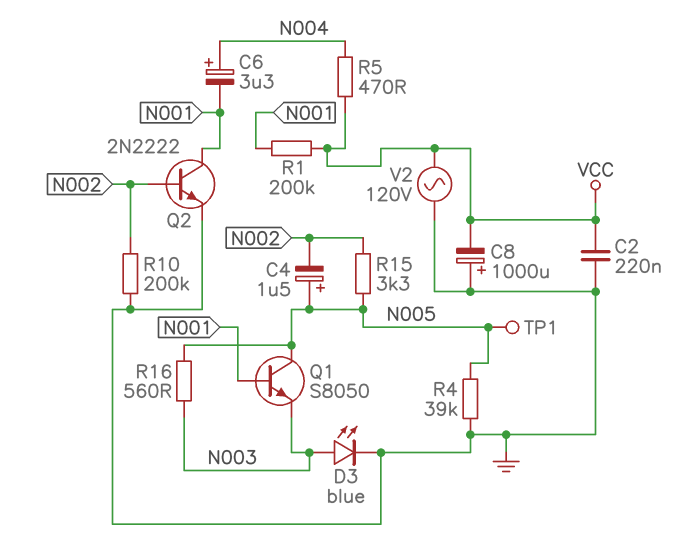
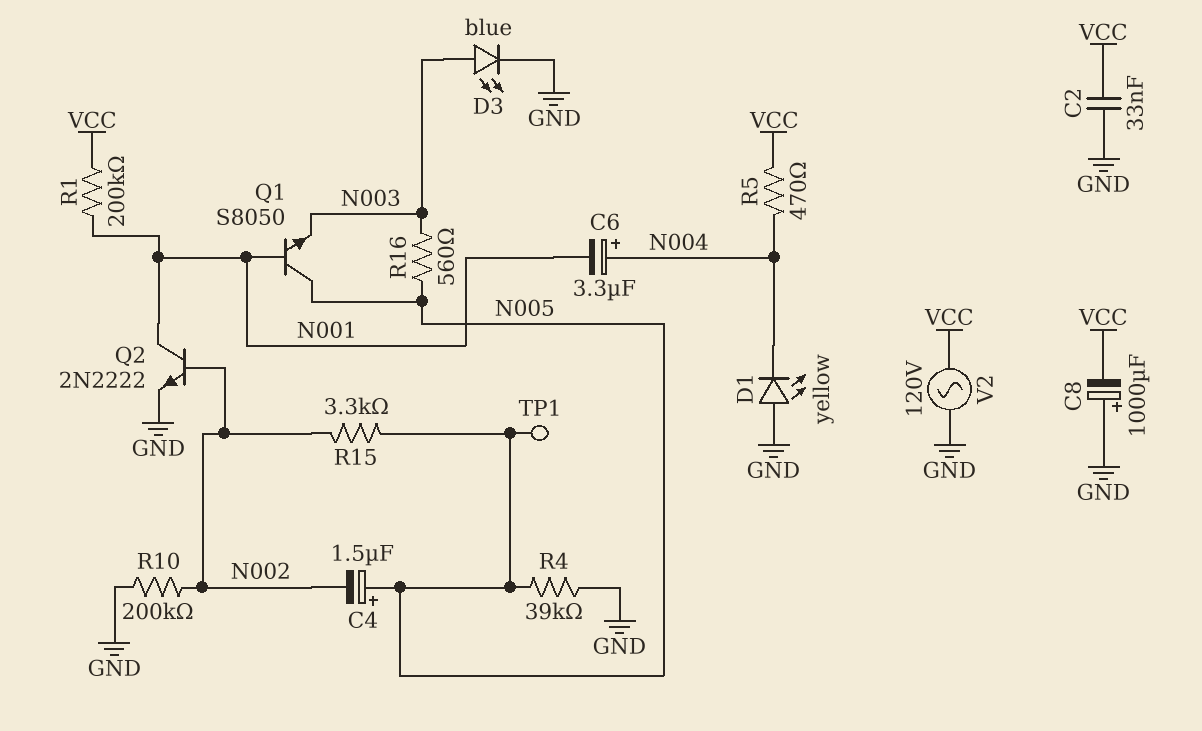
C2: 220nF (GND, VCC) -> 33nF (GND, VCC)
D1: none -> LED yellow (A GND, K N004)

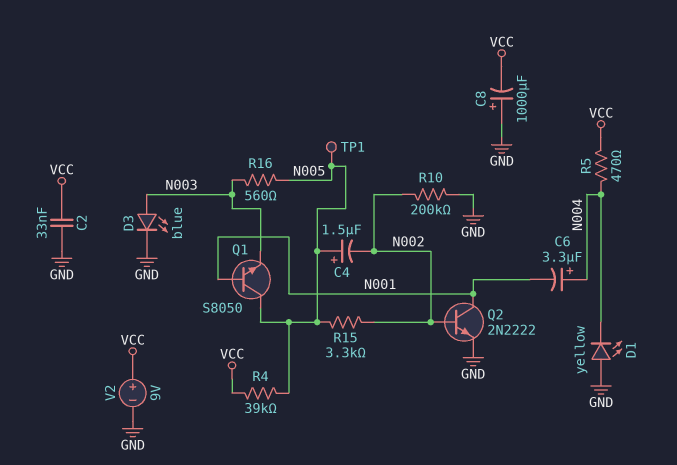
R1: 200k (N001, VCC) -> none
R4: 39k (GND, N005) -> 39k (N005, VCC)
V2: AC 120V (GND, VCC) -> 9V (plus VCC, minus GND)

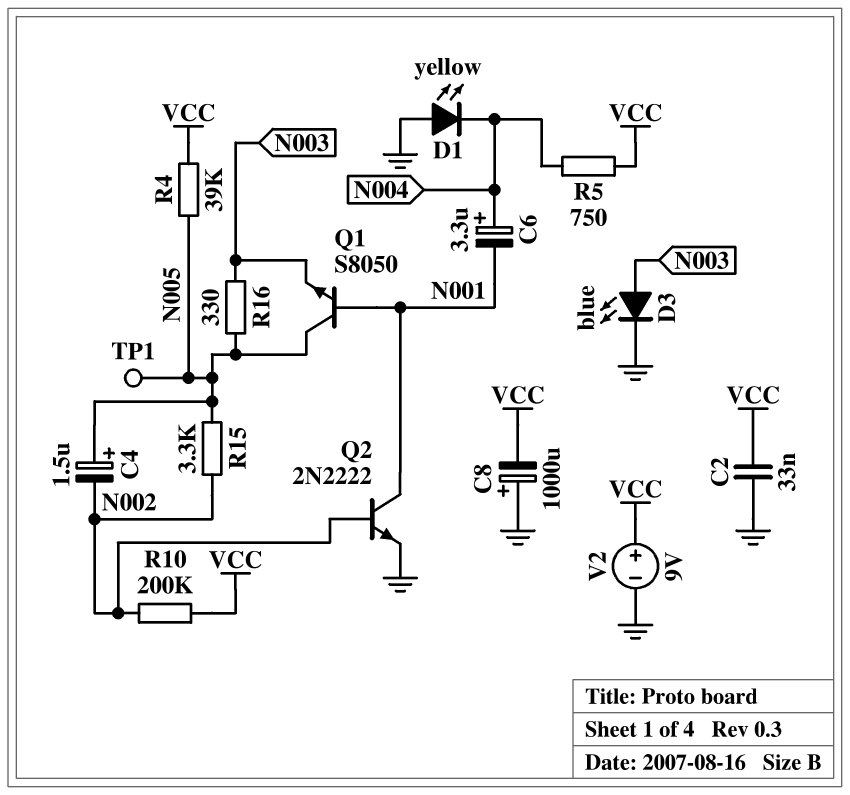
R5: 470 (N004, VCC) -> 750 (N004, VCC)
R10: 200k (GND, N002) -> 200k (N002, VCC)
R16: 560 (N003, N005) -> 330 (N003, N005)

